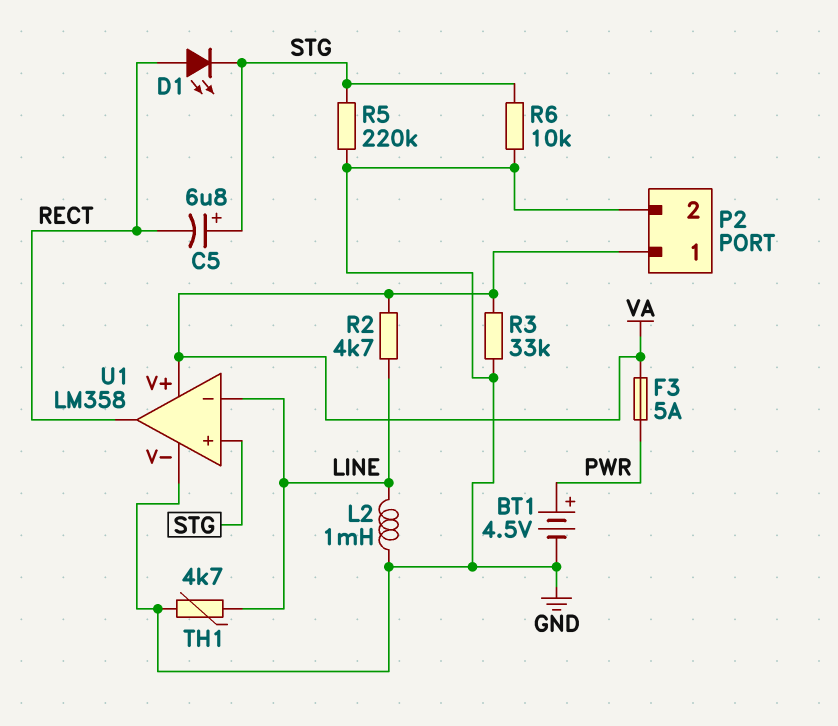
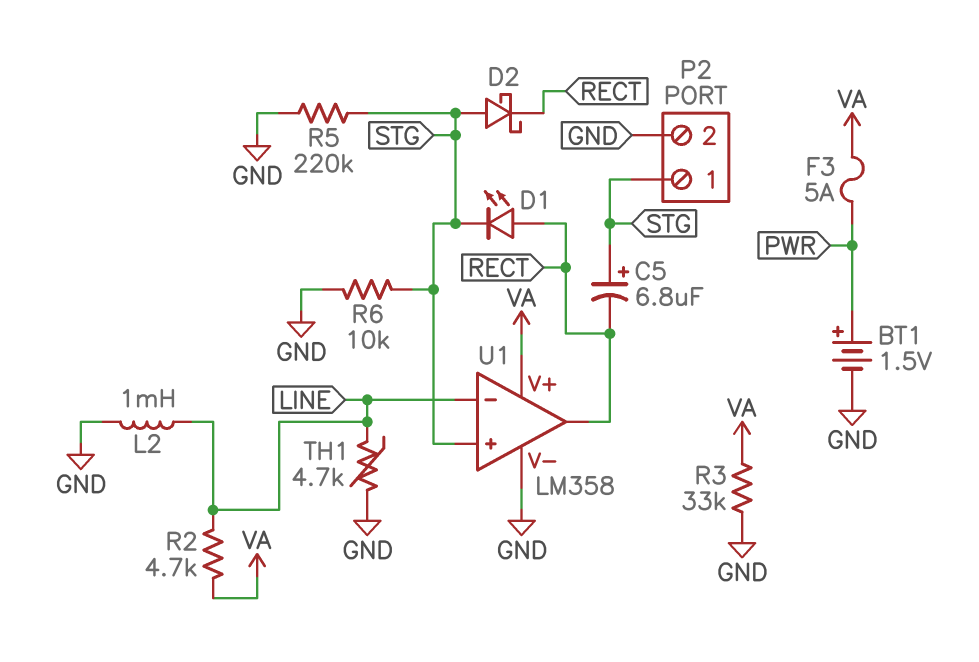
BT1: 4.5V (plus PWR, minus GND) -> 1.5V (plus PWR, minus GND)
D2: none -> schottky (A STG, K RECT)
P2 pin 1: VA -> STG

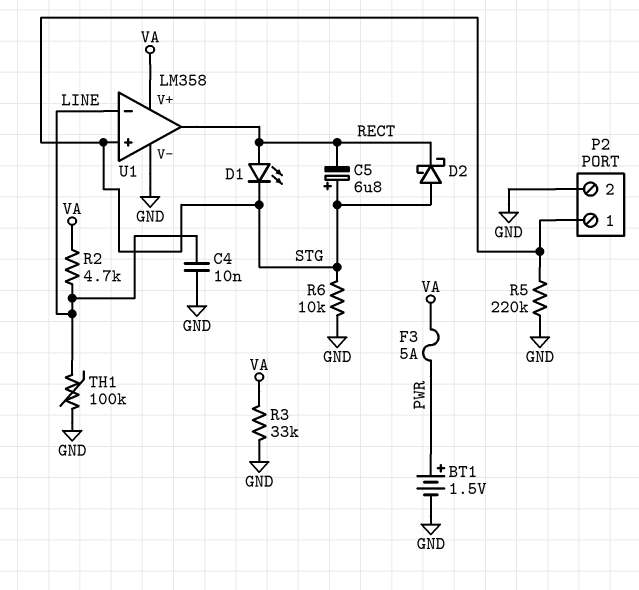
C4: none -> 10nF (GND, LINE)
L2: 1mH (GND, LINE) -> none
TH1: 4.7k (GND, LINE) -> 100k (GND, LINE)

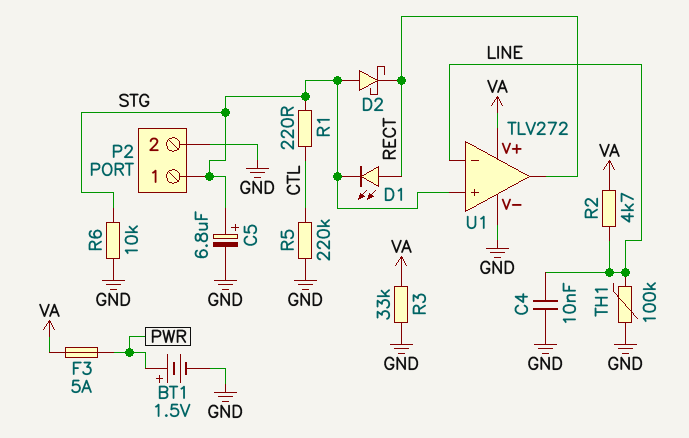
C5: 6.8uF (plus STG, minus RECT) -> 6.8uF (plus STG, minus GND)
R1: none -> 220 (CTL, STG)
R5: 220k (GND, STG) -> 220k (CTL, GND)
U1: LM358 -> TLV272

